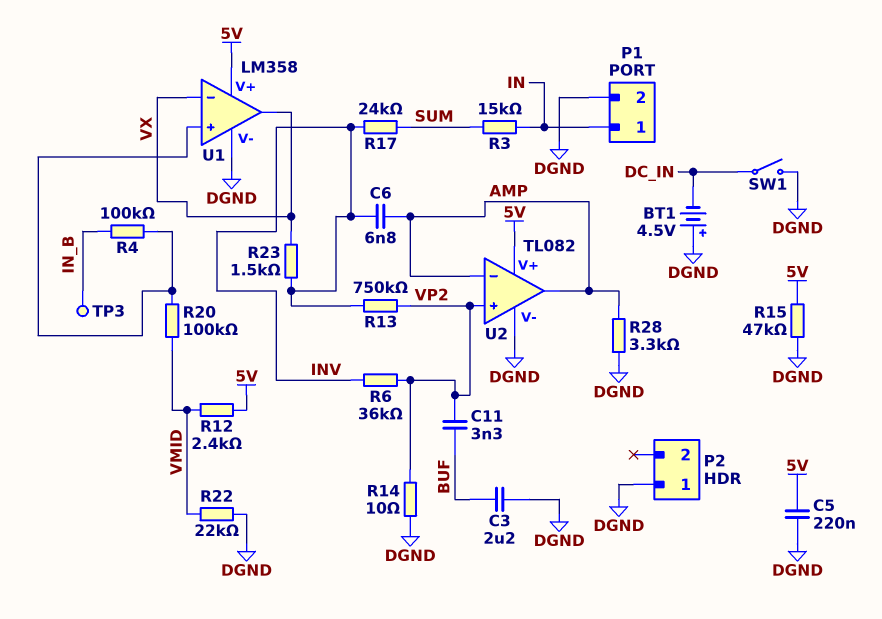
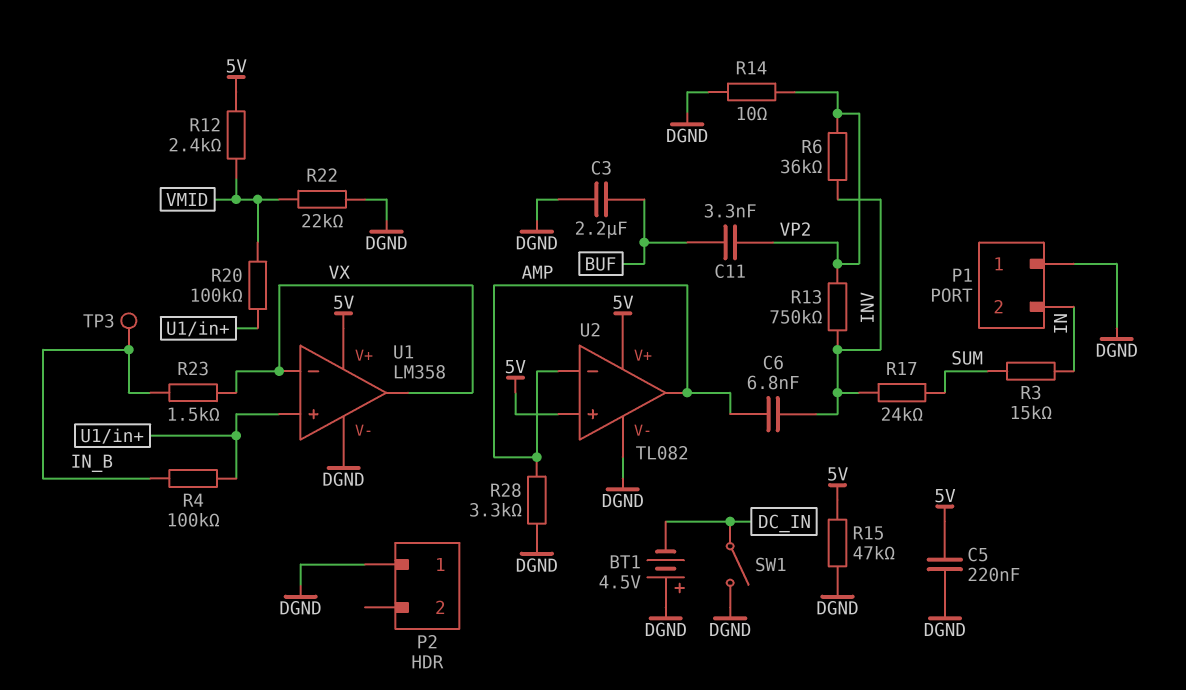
P1 pin 1: IN -> DGND
P1 pin 2: DGND -> IN
R23: 1.5k (INV, VX) -> 1.5k (IN_B, VX)
U2 pin in+: VP2 -> 5V

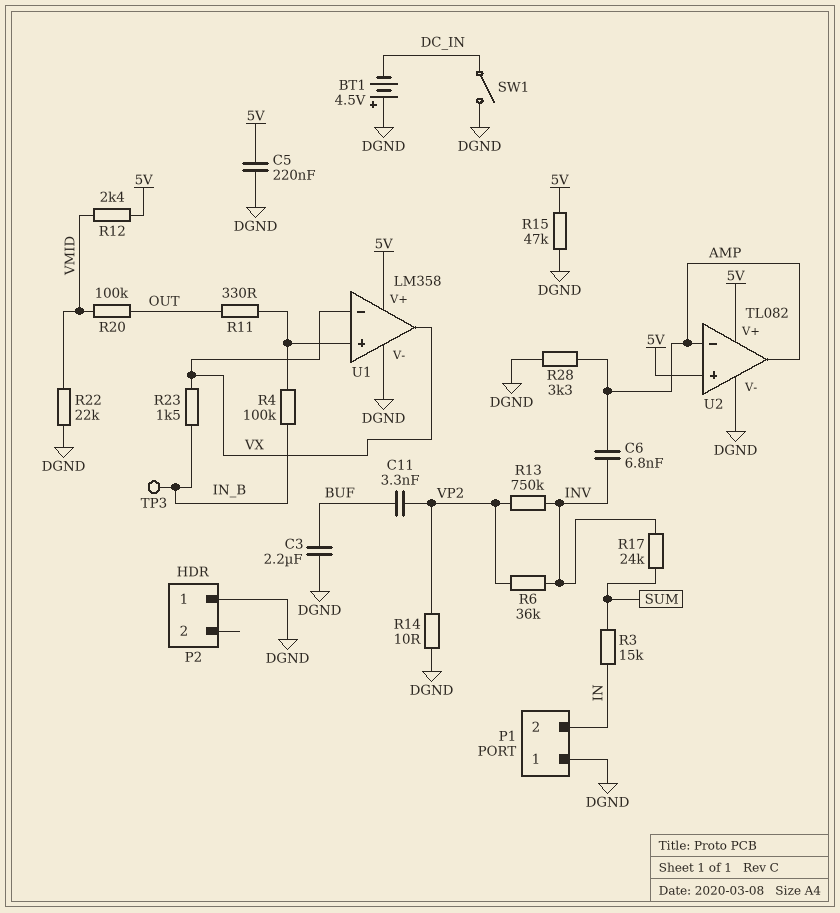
R11: none -> 330 (OUT, U1/in+)
R20: 100k (U1/in+, VMID) -> 100k (OUT, VMID)

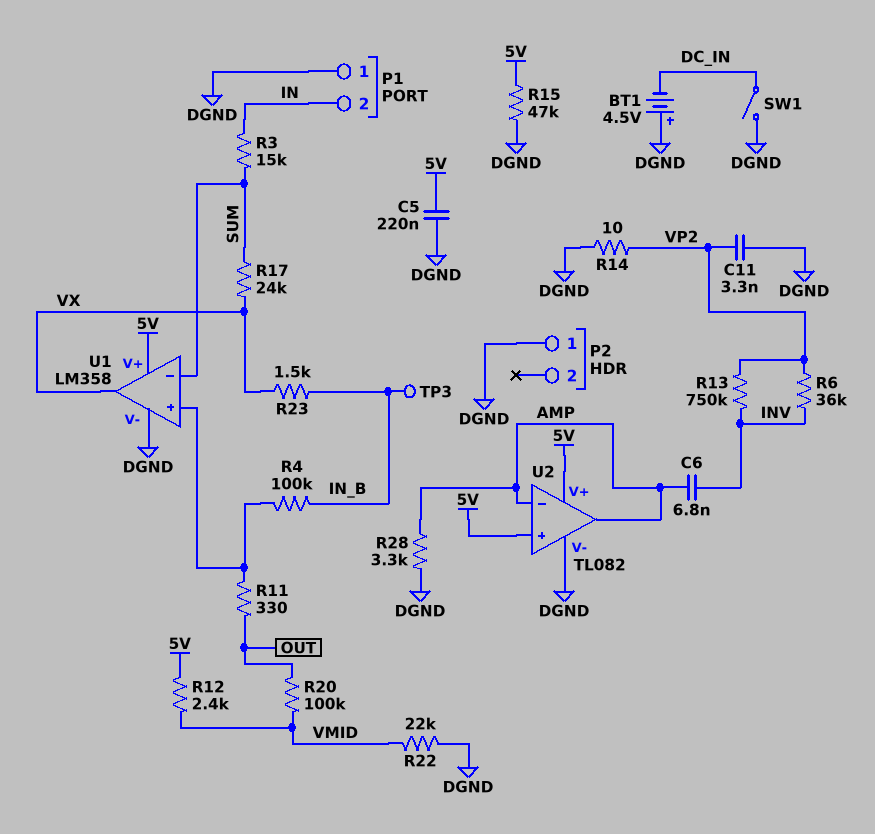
C3: 2.2uF (BUF, DGND) -> none
C11: 3.3nF (BUF, VP2) -> 3.3nF (DGND, VP2)
R17: 24k (INV, SUM) -> 24k (SUM, VX)
U1 pin in-: VX -> SUM

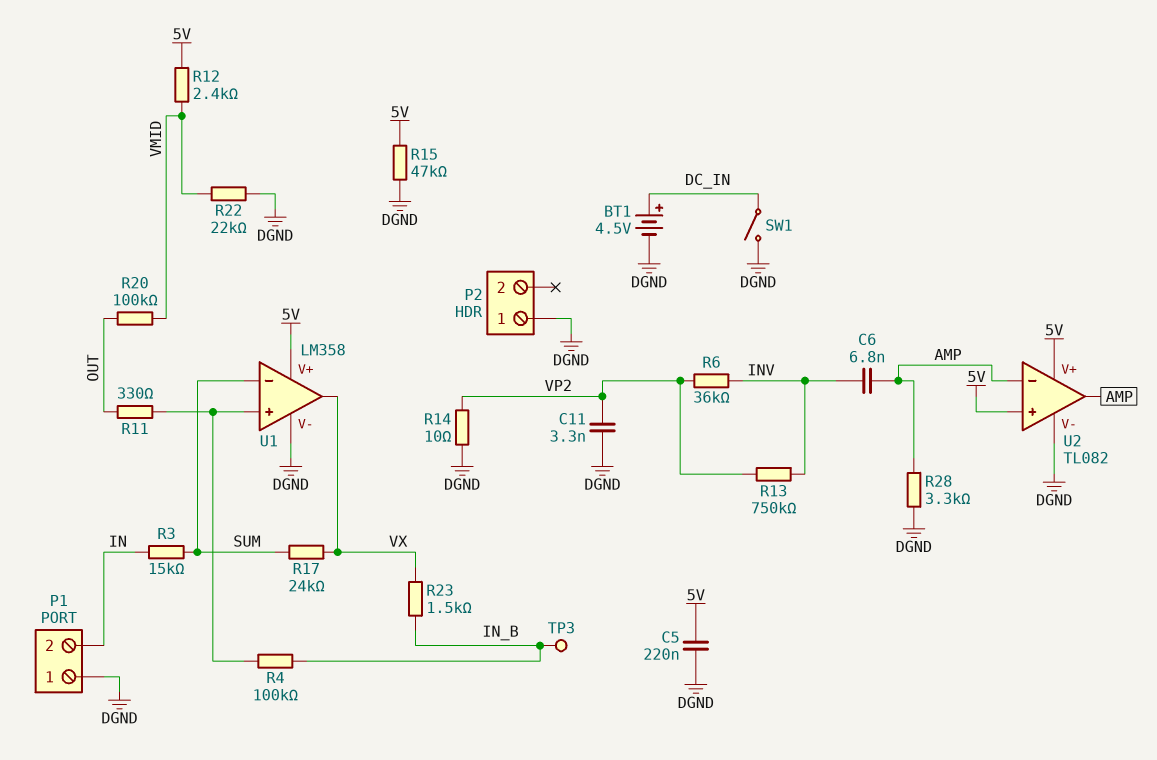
BT1: 4.5V (plus DGND, minus DC_IN) -> 4.5V (plus DC_IN, minus DGND)

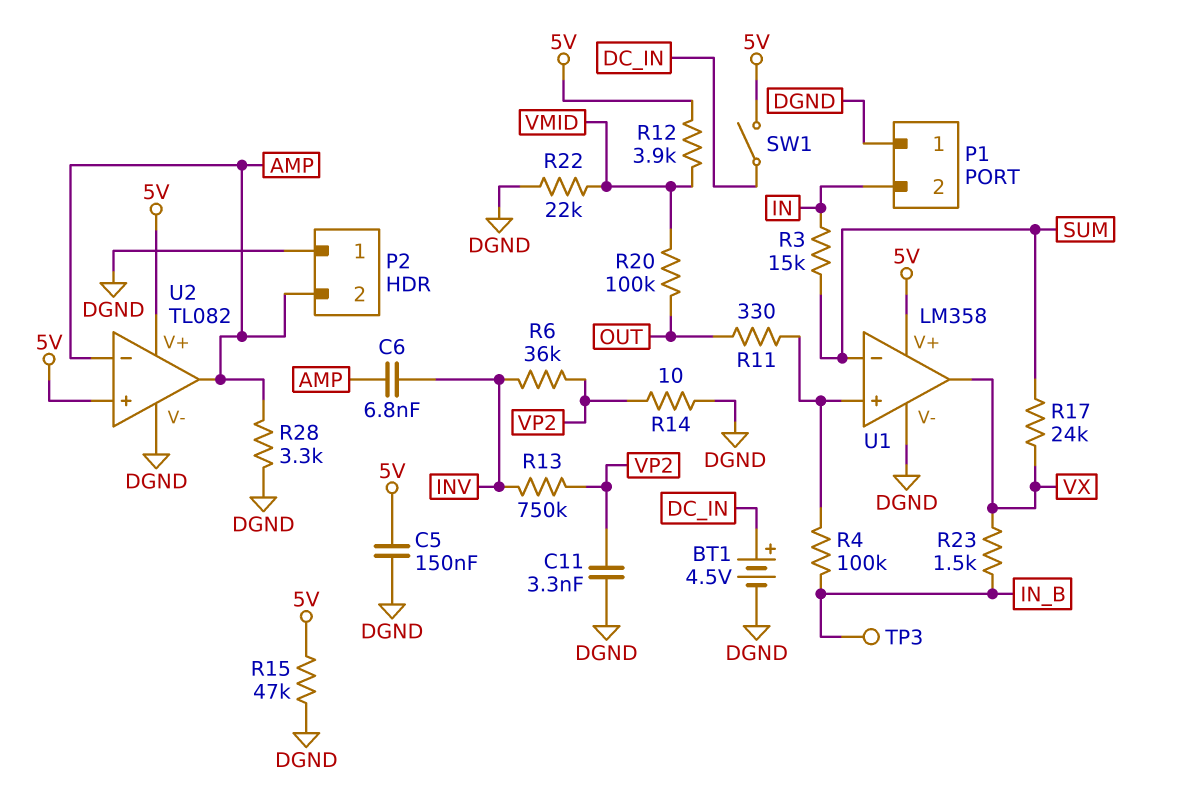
C5: 220nF (5V, DGND) -> 150nF (5V, DGND)
P2 pin 2: none -> AMP
R12: 2.4k (5V, VMID) -> 3.9k (5V, VMID)
SW1: switch (DC_IN, DGND) -> switch (5V, DC_IN)

